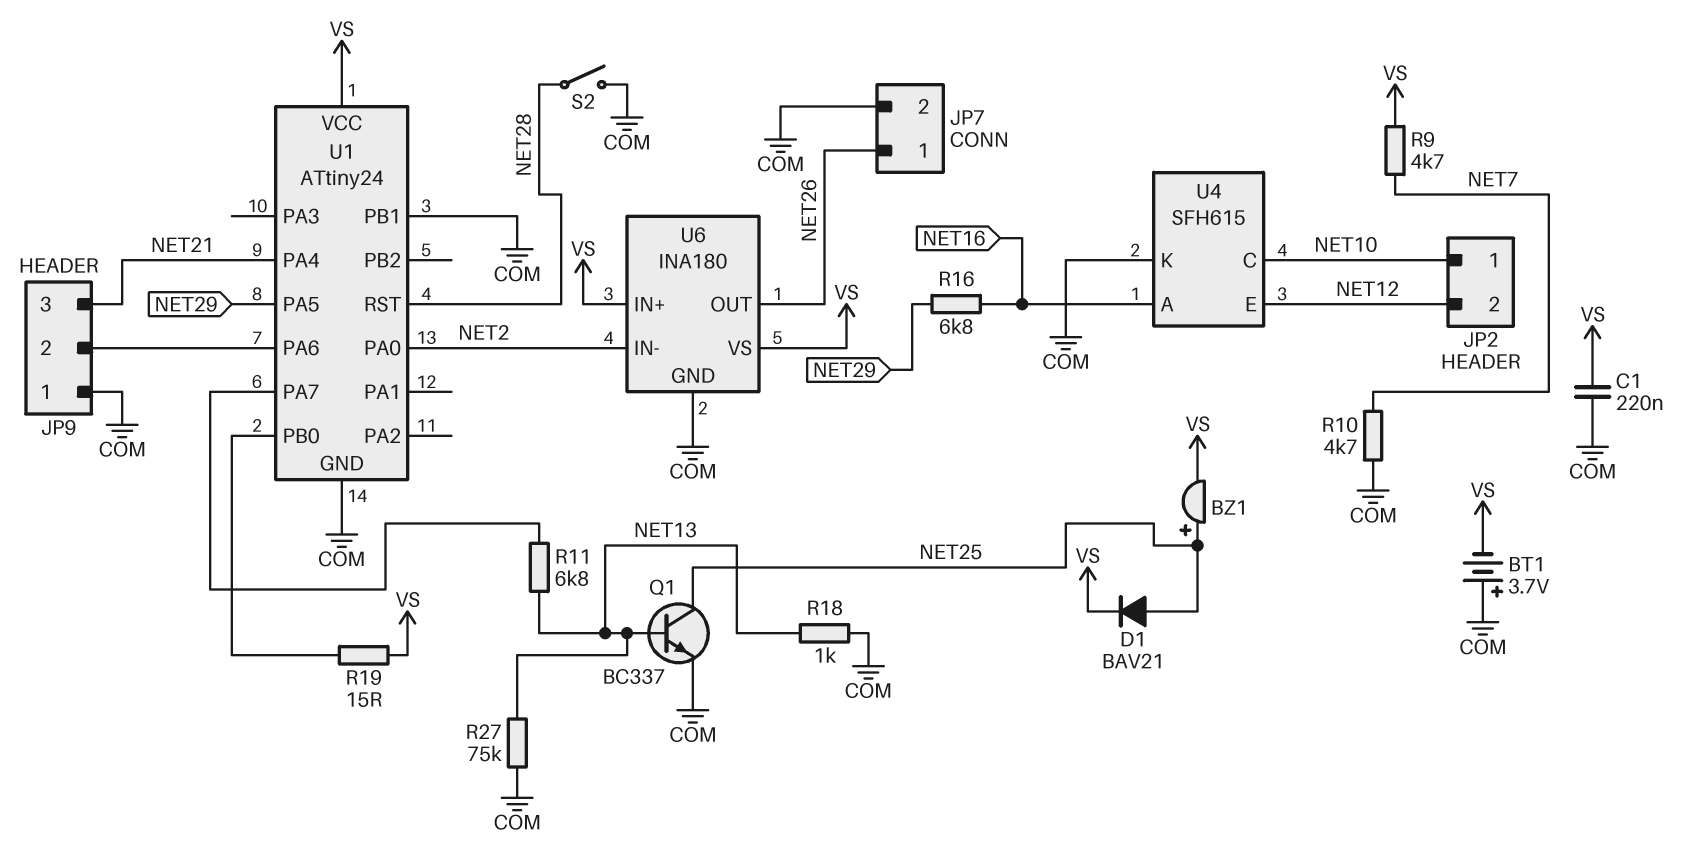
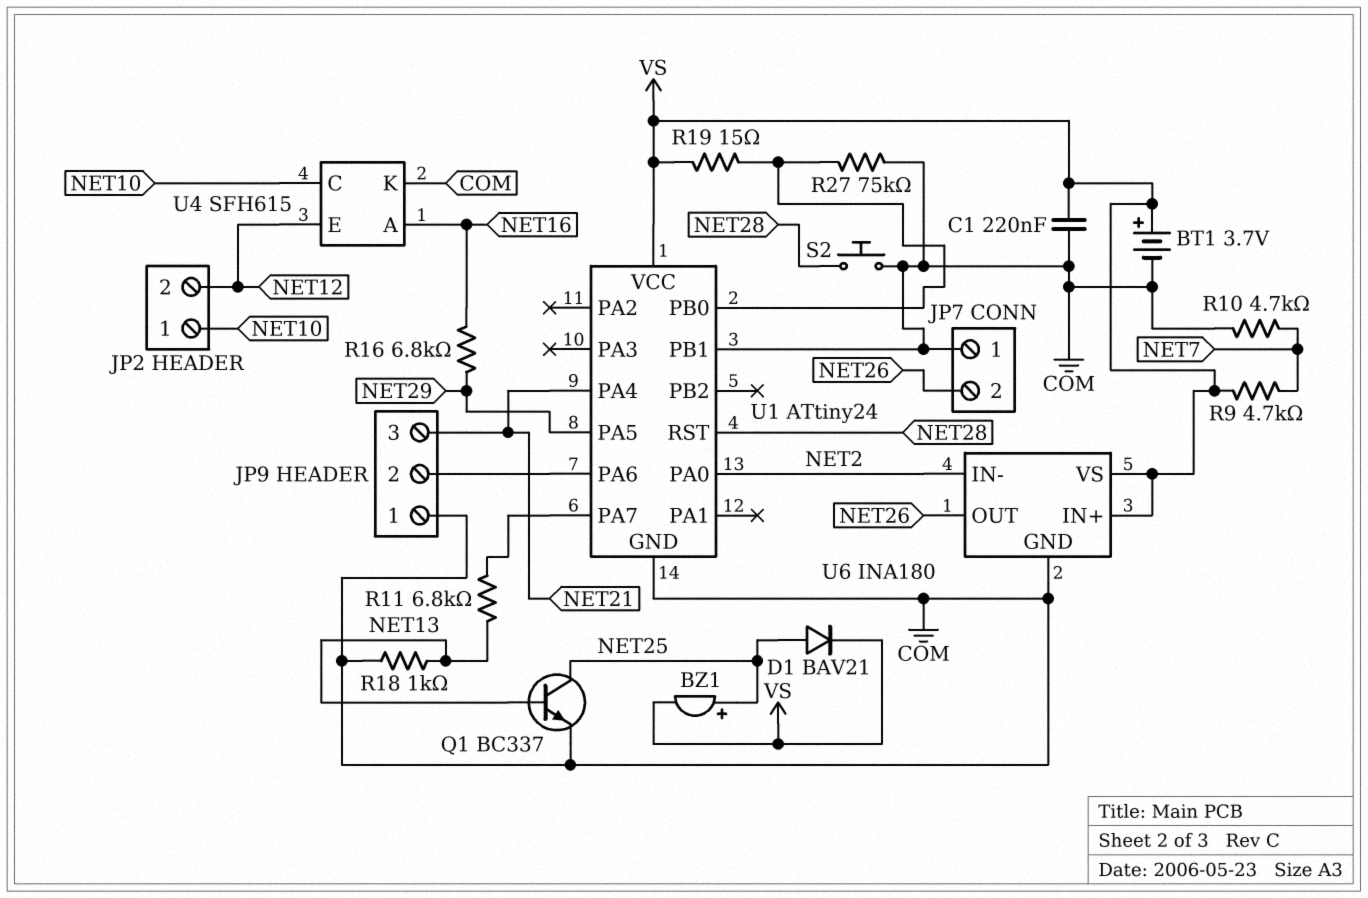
BT1: 3.7V (plus COM, minus VS) -> 3.7V (plus VS, minus COM)
JP7 pin 1: NET26 -> COM
JP7 pin 2: COM -> NET26
R27: 75k (COM, NET13) -> 75k (COM, U1/PB0)
S2: switch (COM, NET28) -> button (COM, NET28)

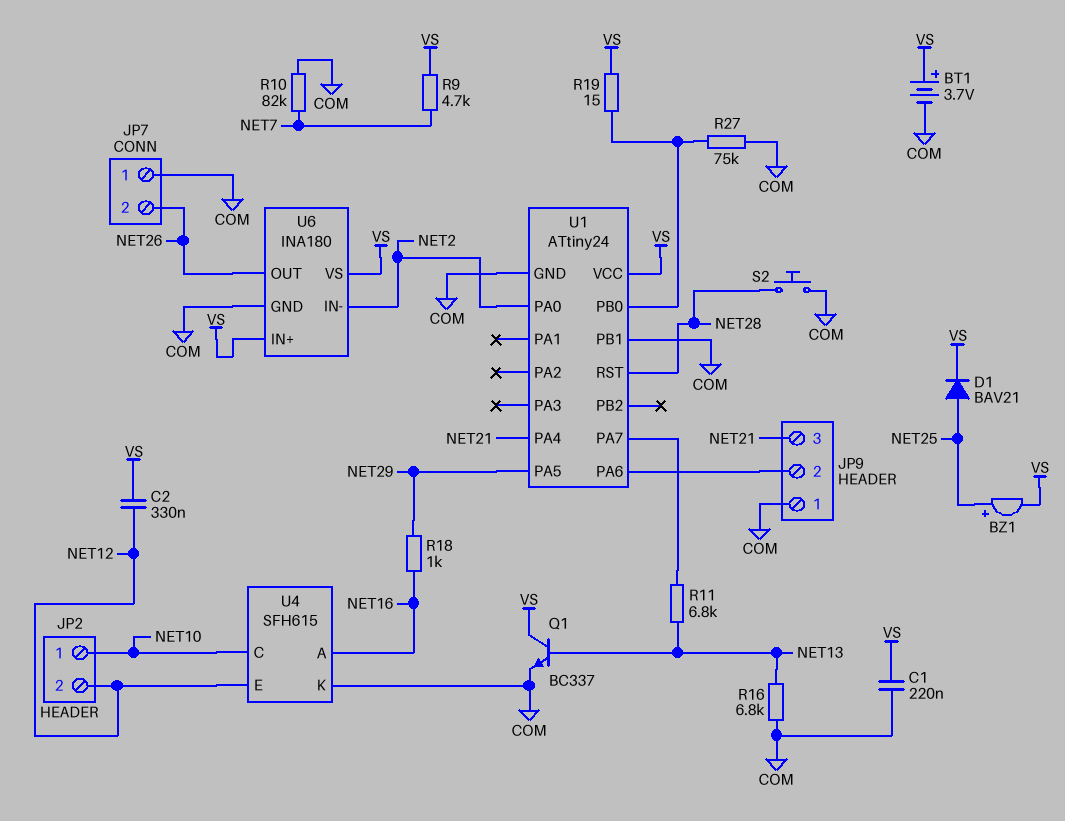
C2: none -> 330nF (NET12, VS)
Q1: NPN BC337 (B NET13, C NET25, E COM) -> NPN BC337 (B NET13, C VS, E COM)
R10: 4.7k (COM, NET7) -> 82k (COM, NET7)
R16: 6.8k (NET16, NET29) -> 6.8k (COM, NET13)
R18: 1k (COM, NET13) -> 1k (NET16, NET29)

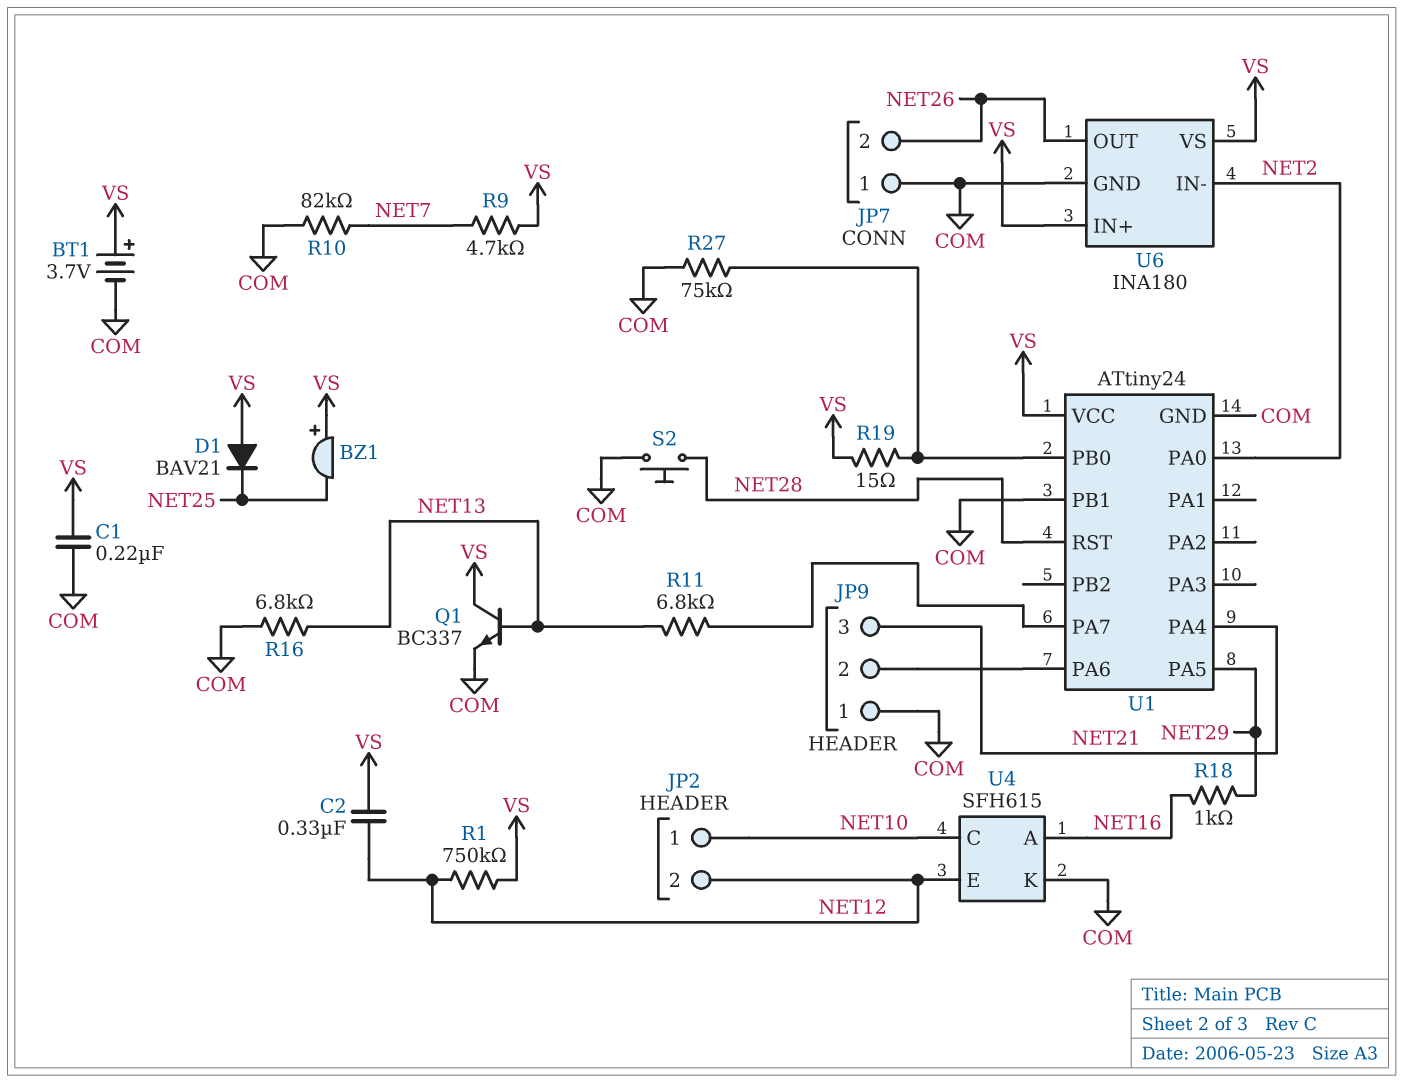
BZ1: buzzer (plus NET25, minus VS) -> buzzer (plus VS, minus NET25)
D1: diode BAV21 (A NET25, K VS) -> diode BAV21 (A VS, K NET25)
R1: none -> 750k (NET12, VS)

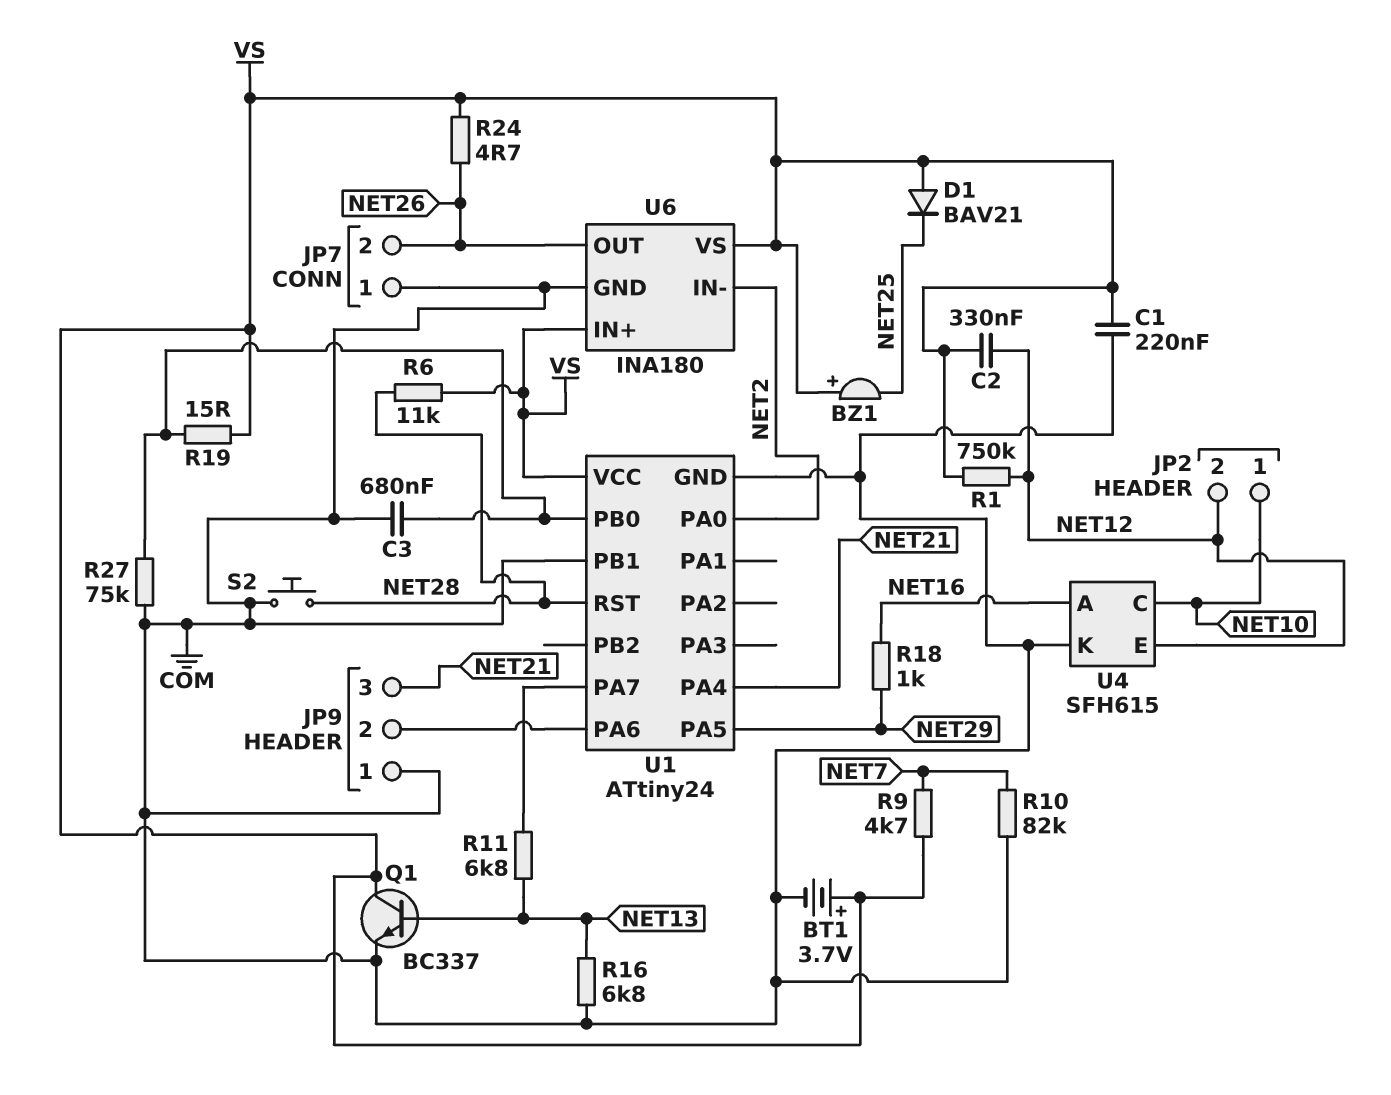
C3: none -> 680nF (COM, U1/PB0)
R6: none -> 11k (NET28, VS)
R24: none -> 4.7 (NET26, VS)

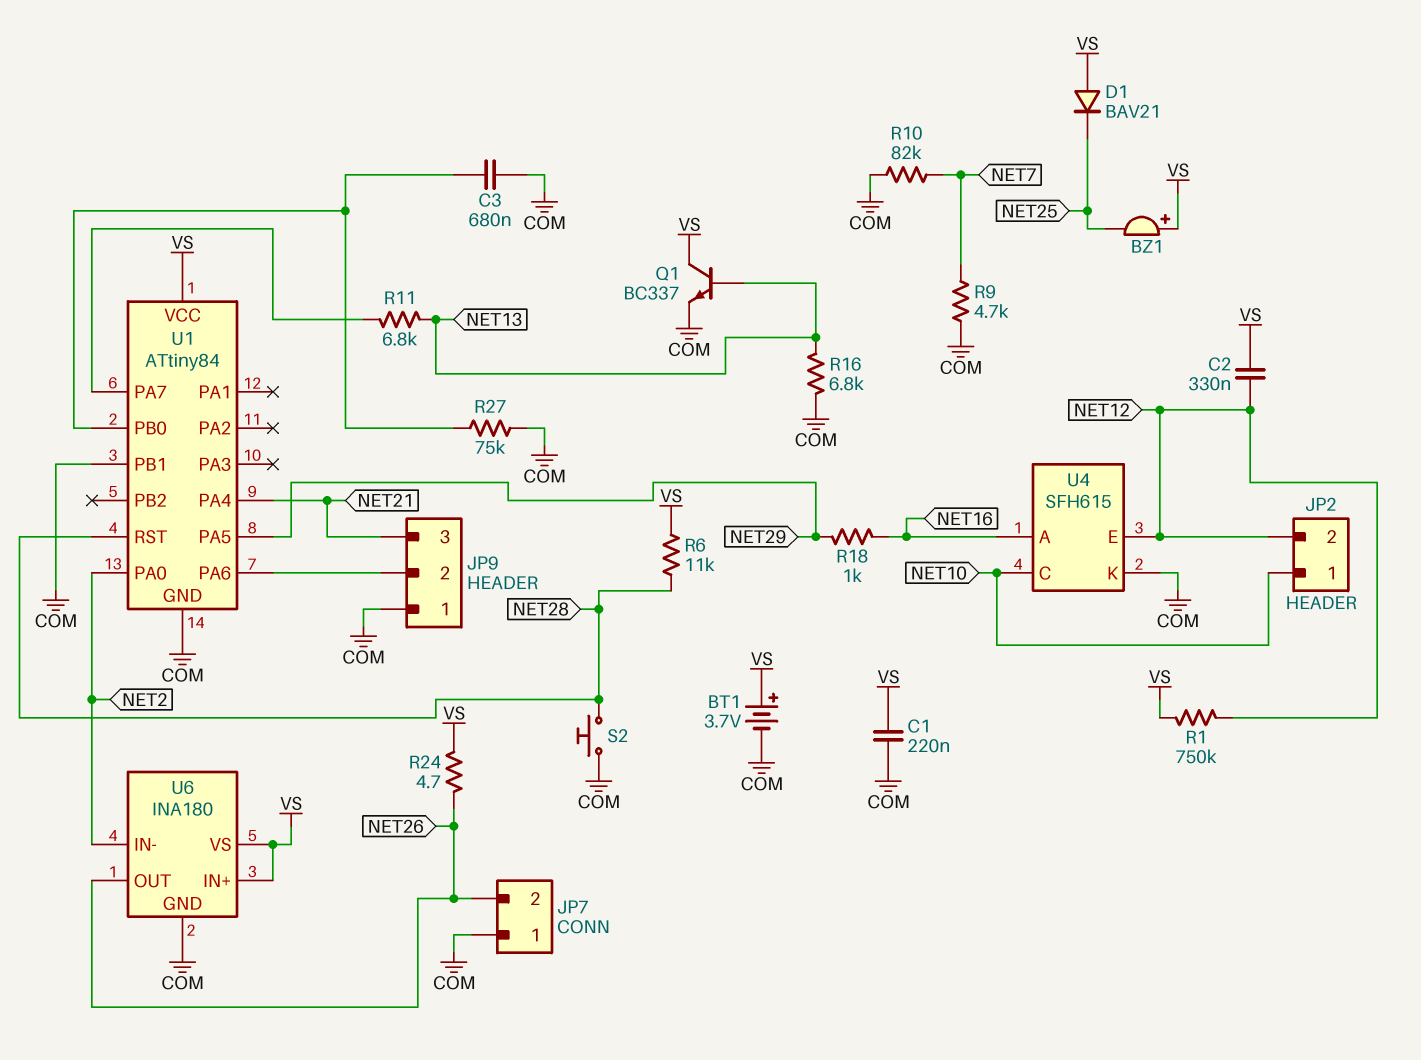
R9: 4.7k (NET7, VS) -> 4.7k (COM, NET7)
R19: 15 (U1/PB0, VS) -> none
U1: ATtiny24 -> ATtiny84

